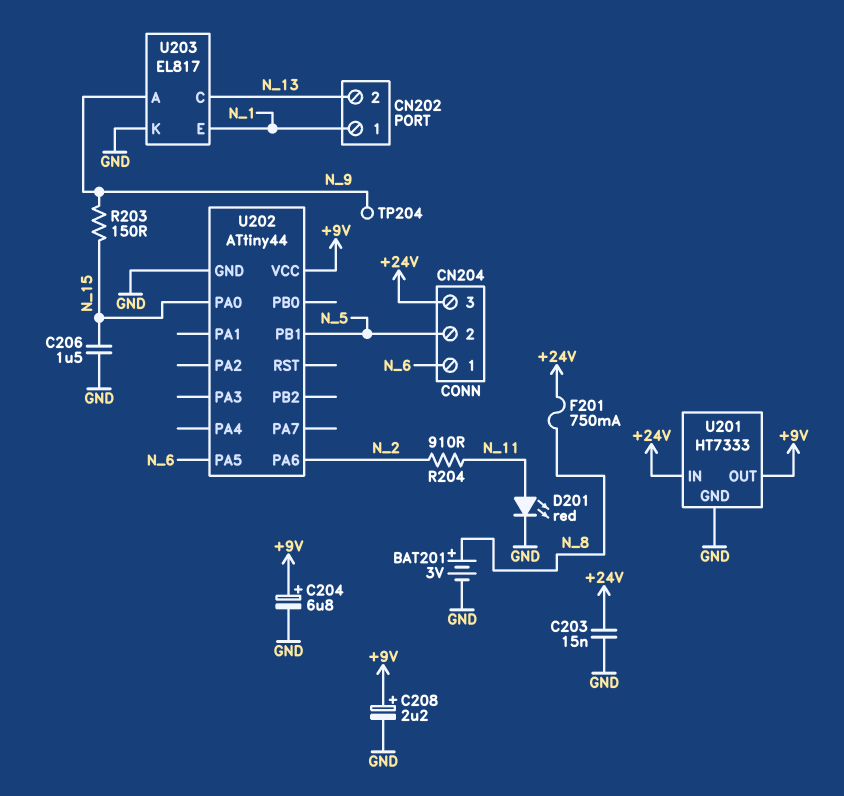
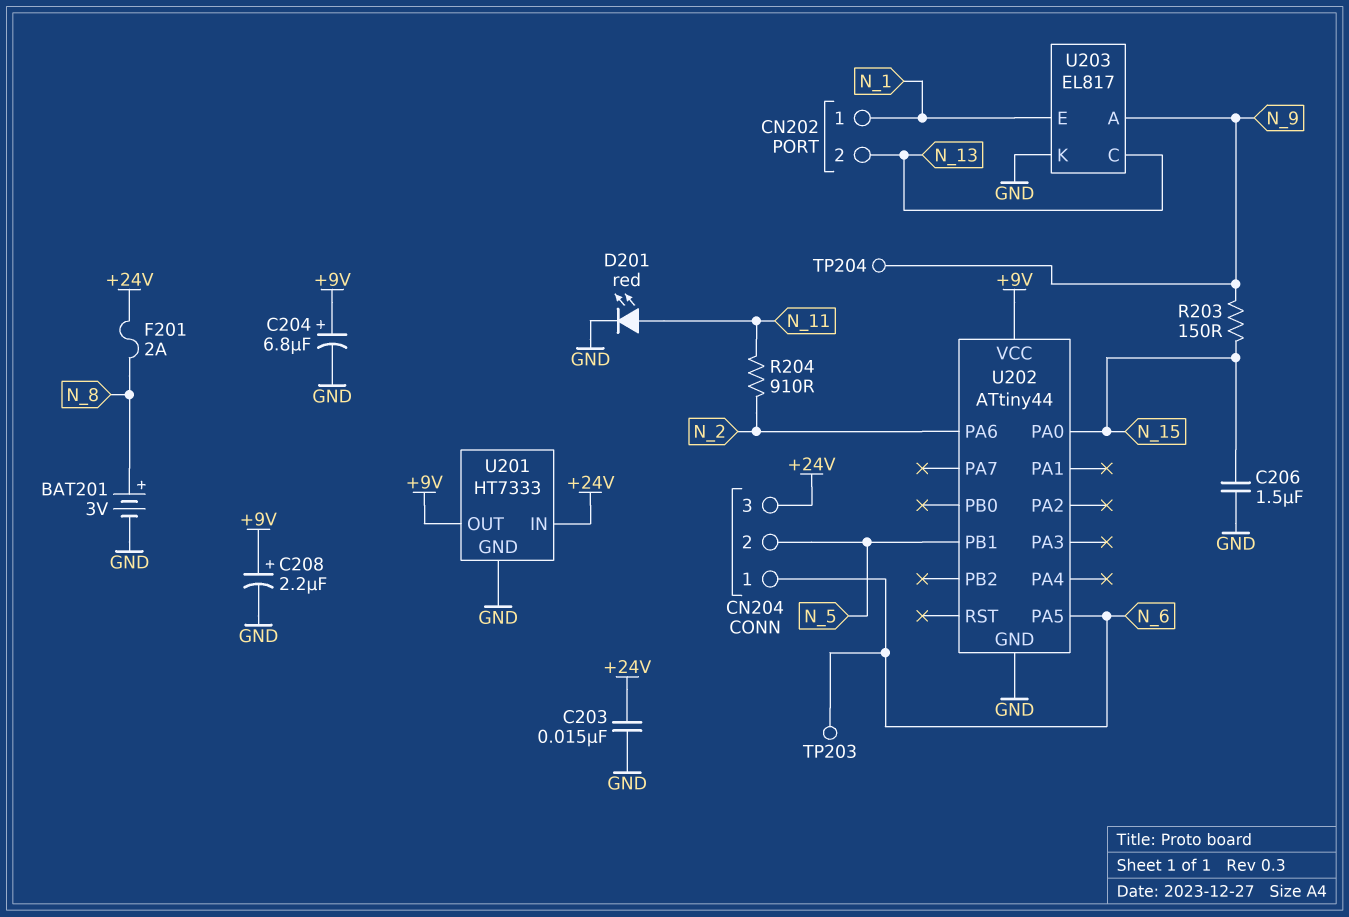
F201: 750mA (+24V, N_8) -> 2A (+24V, N_8)
TP203: none -> test point (N_6)

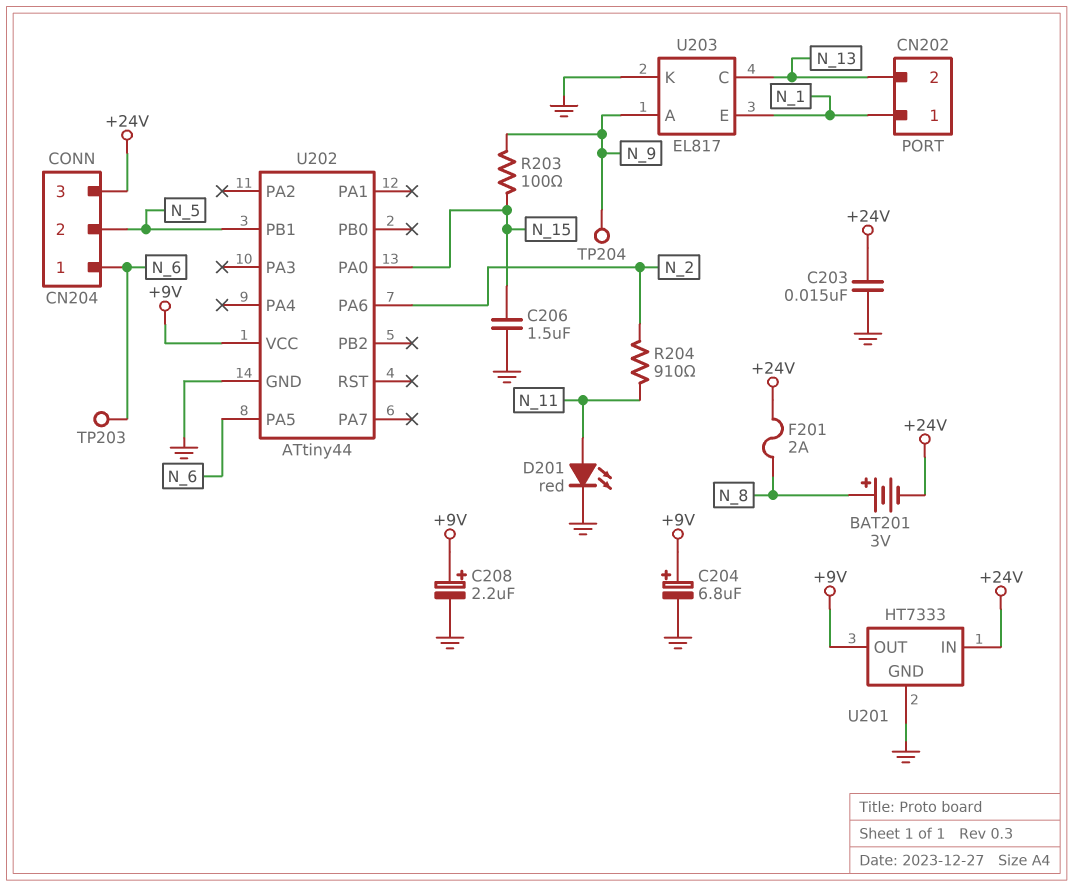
BAT201: 3V (plus N_8, minus GND) -> 3V (plus N_8, minus +24V)
R203: 150 (N_9, N_15) -> 100 (N_9, N_15)

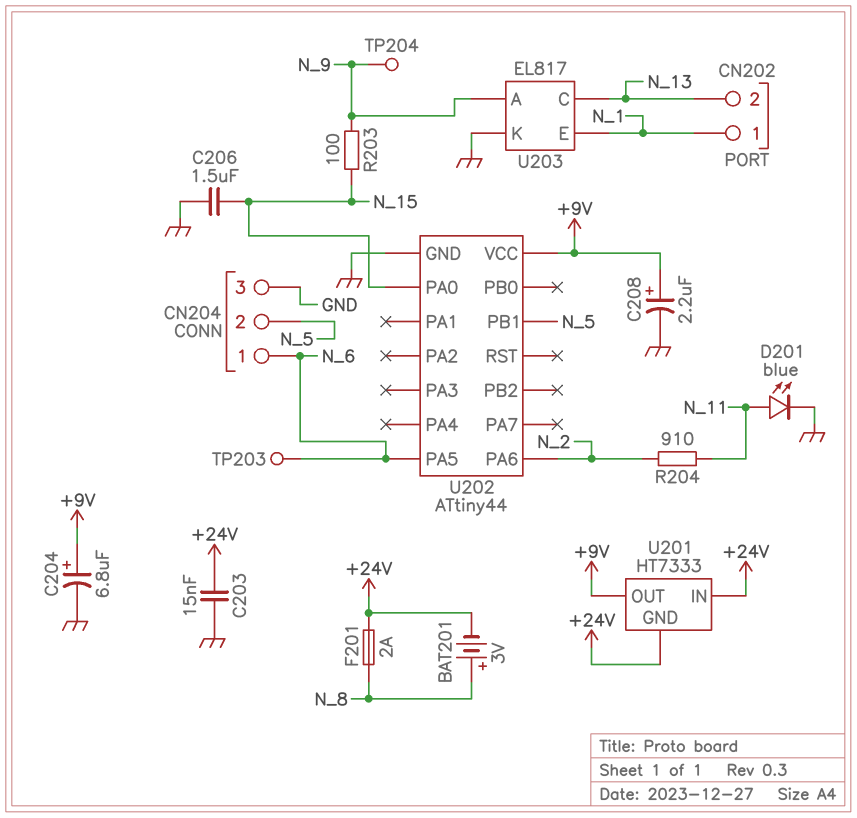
CN204 pin 3: +24V -> GND
D201: LED red (A N_11, K GND) -> LED blue (A N_11, K GND)
U201 pin GND: GND -> +24V

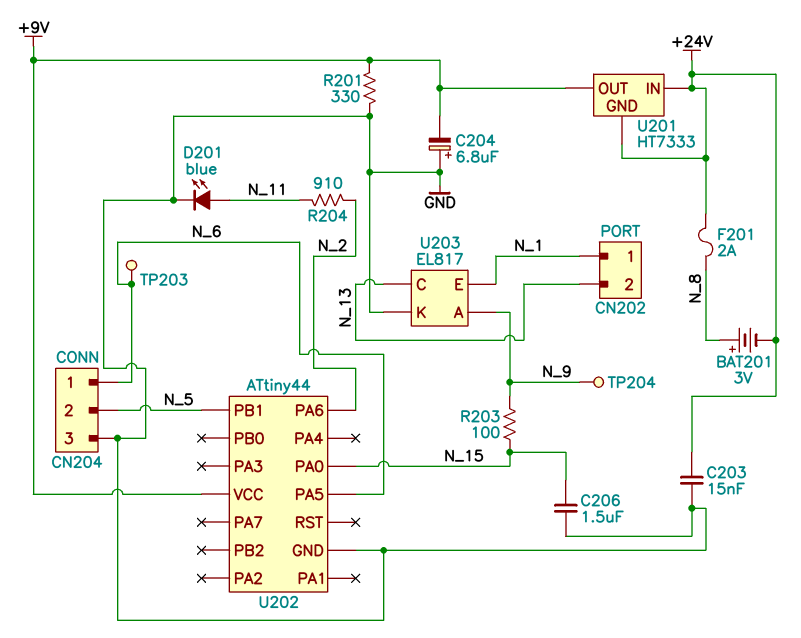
C204: 6.8uF (plus +9V, minus GND) -> 6.8uF (plus GND, minus +9V)
C208: 2.2uF (plus +9V, minus GND) -> none
R201: none -> 330 (+9V, GND)

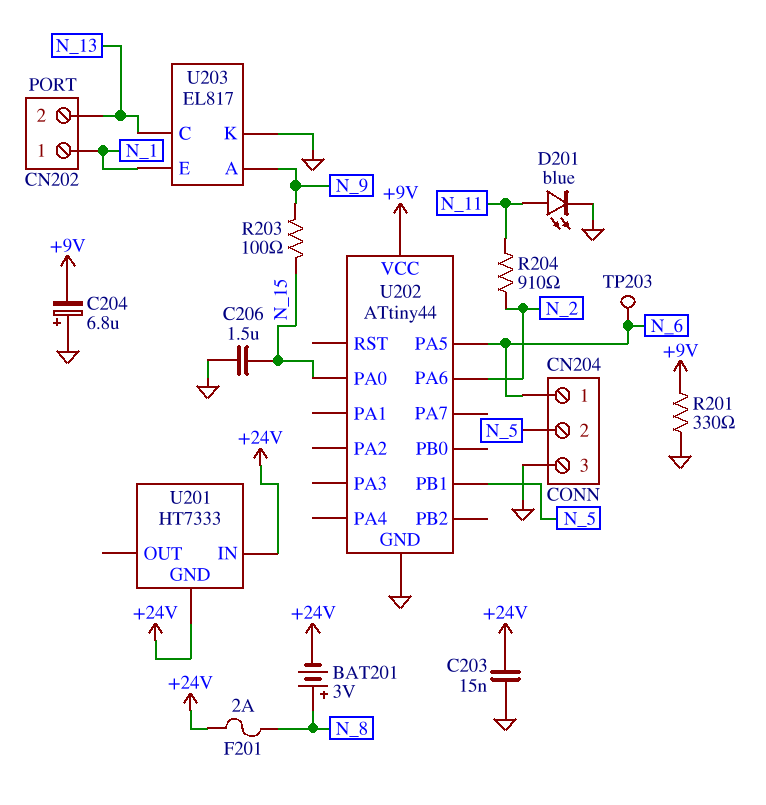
TP204: test point (N_9) -> none
U201 pin OUT: +9V -> none

